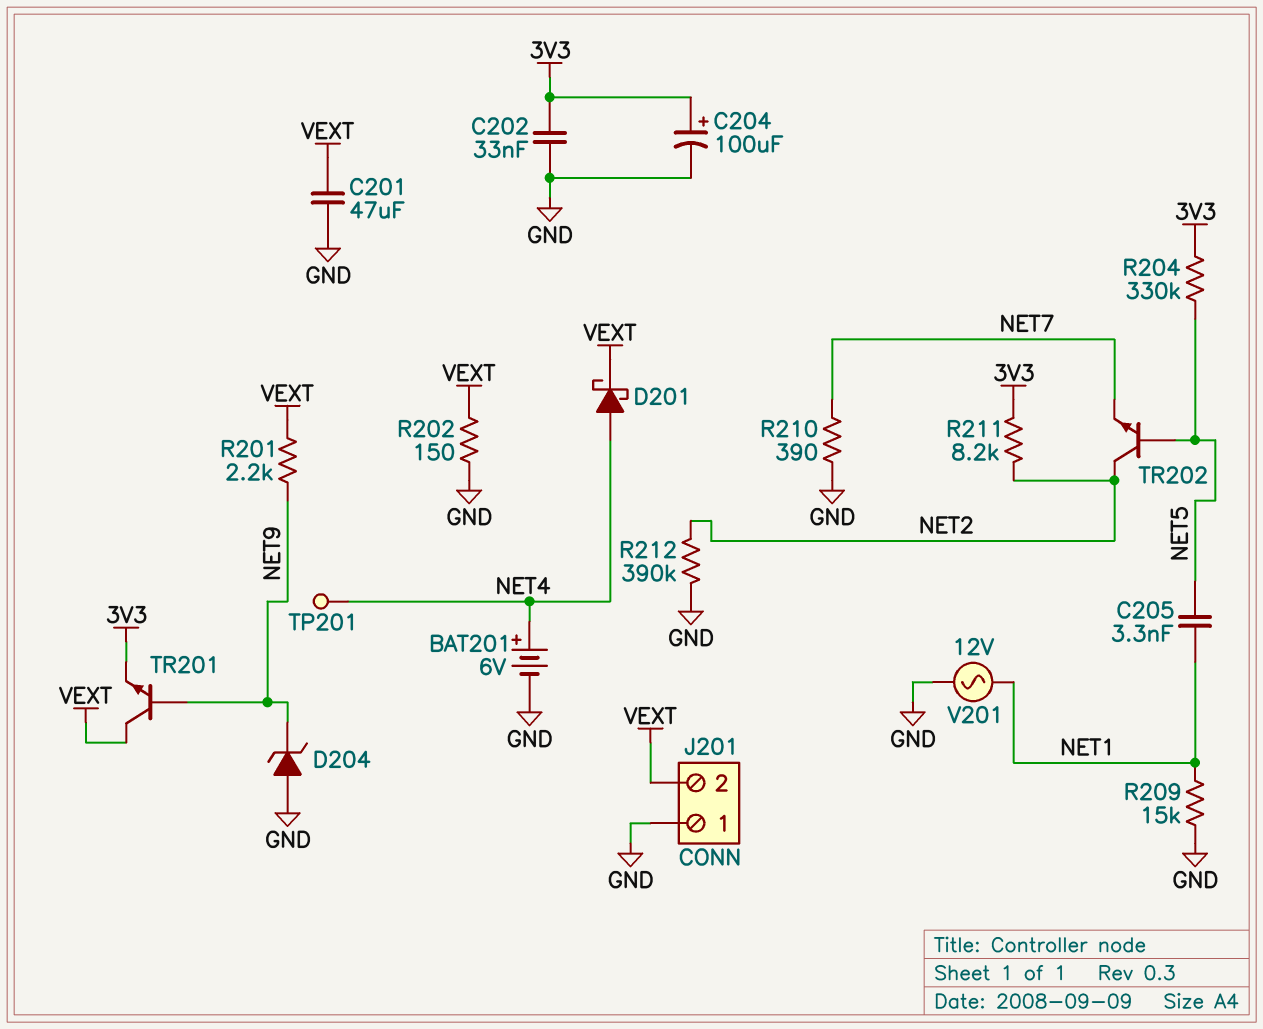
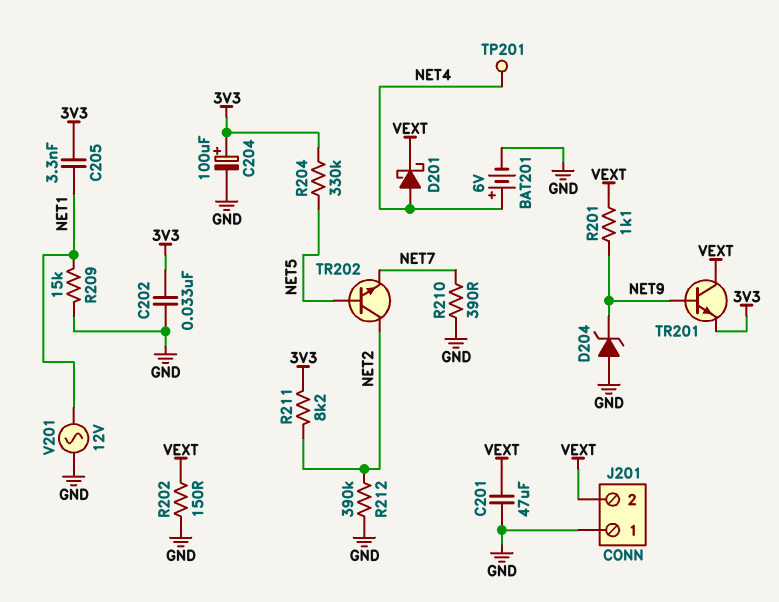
C205: 3.3nF (NET1, NET5) -> 3.3nF (3V3, NET1)
R201: 2.2k (NET9, VEXT) -> 1.1k (NET9, VEXT)

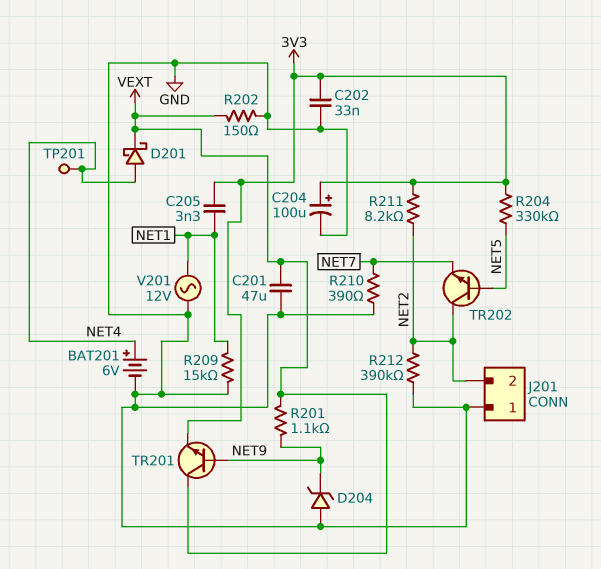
J201 pin 2: VEXT -> NET2

